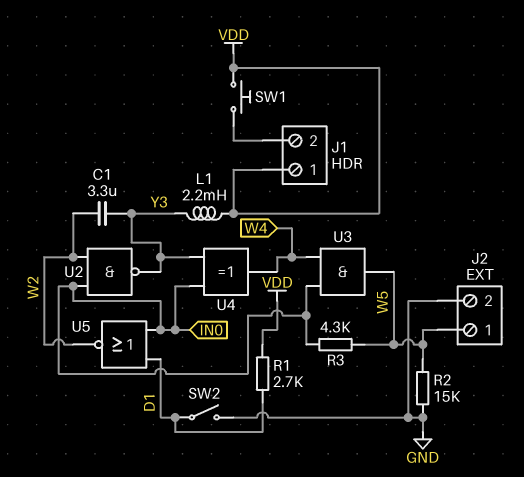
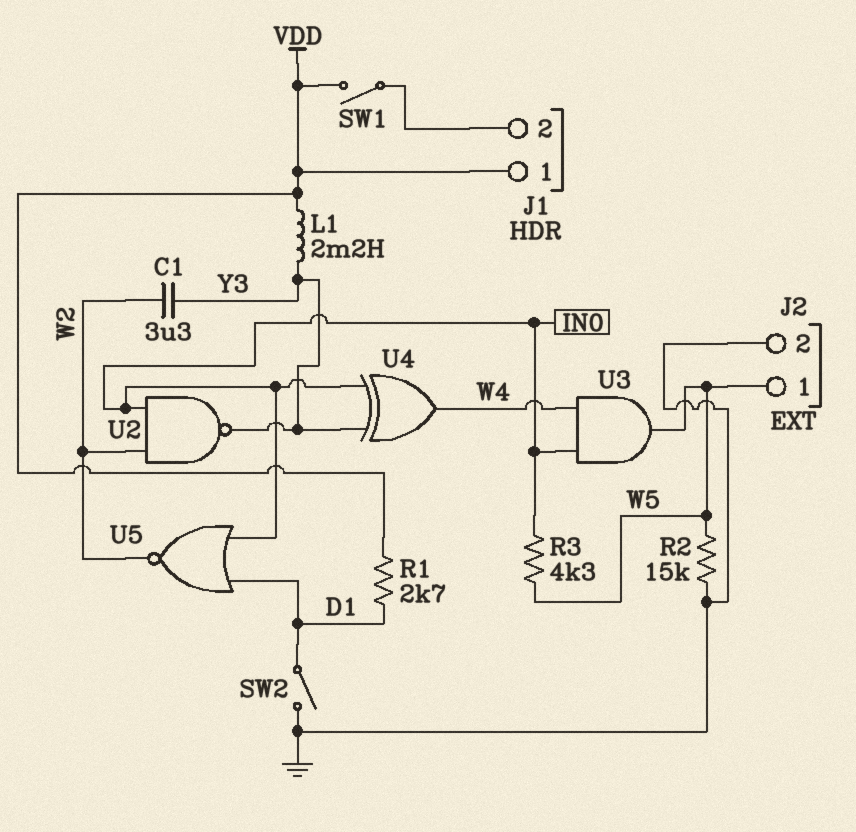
SW1: button (J1/2, VDD) -> switch (J1/2, VDD)

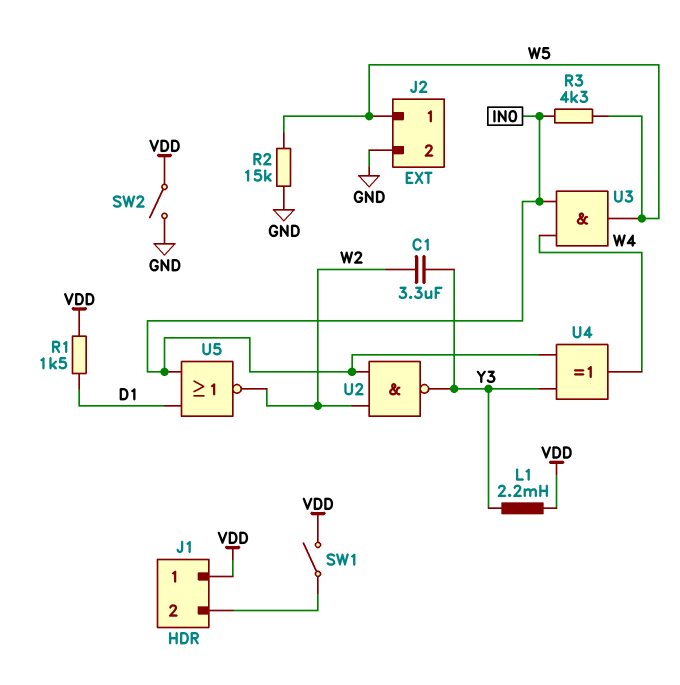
R1: 2.7k (D1, VDD) -> 1.5k (D1, VDD)
SW2: switch (D1, GND) -> switch (GND, VDD)

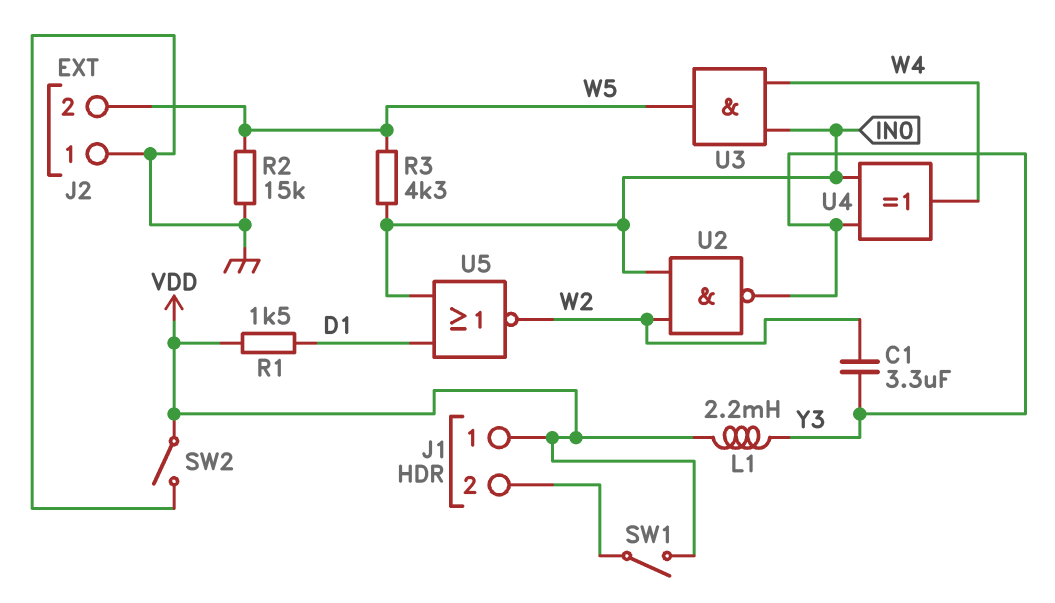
J2 pin 1: W5 -> GND
J2 pin 2: GND -> W5

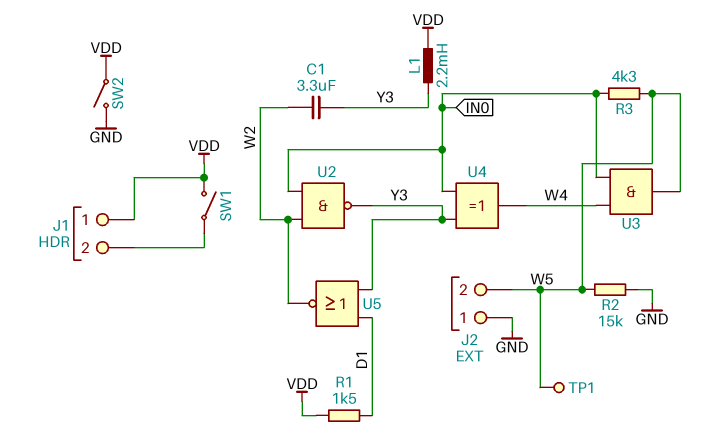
TP1: none -> test point (W5)
U5: NOR (in D1, in IN0, out W2) -> NOR (in D1, in Y3, out W2)

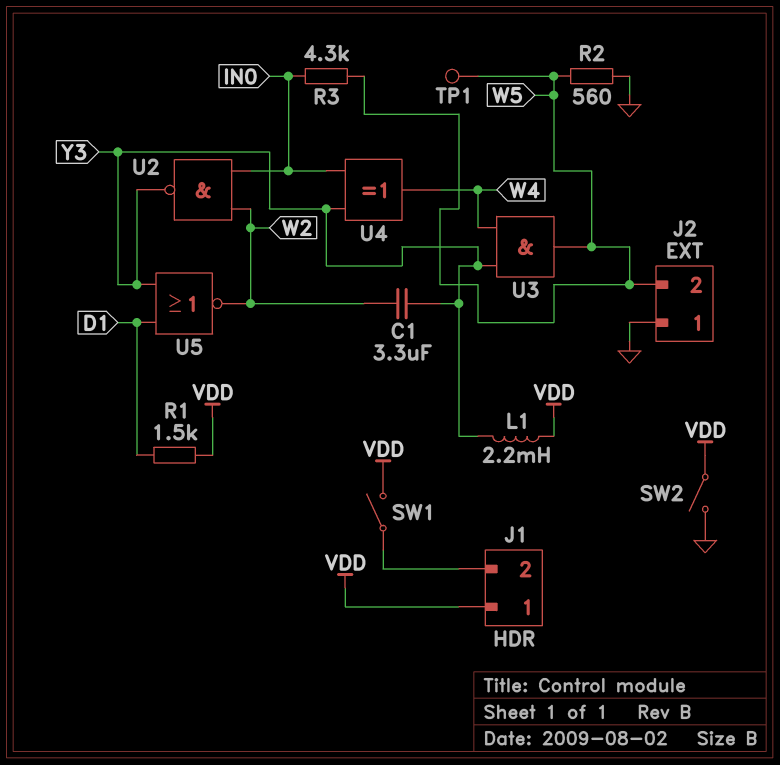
R2: 15k (GND, W5) -> 560 (GND, W5)
U3: AND (in IN0, in W4, out W5) -> AND (in W4, in Y3, out W5)

